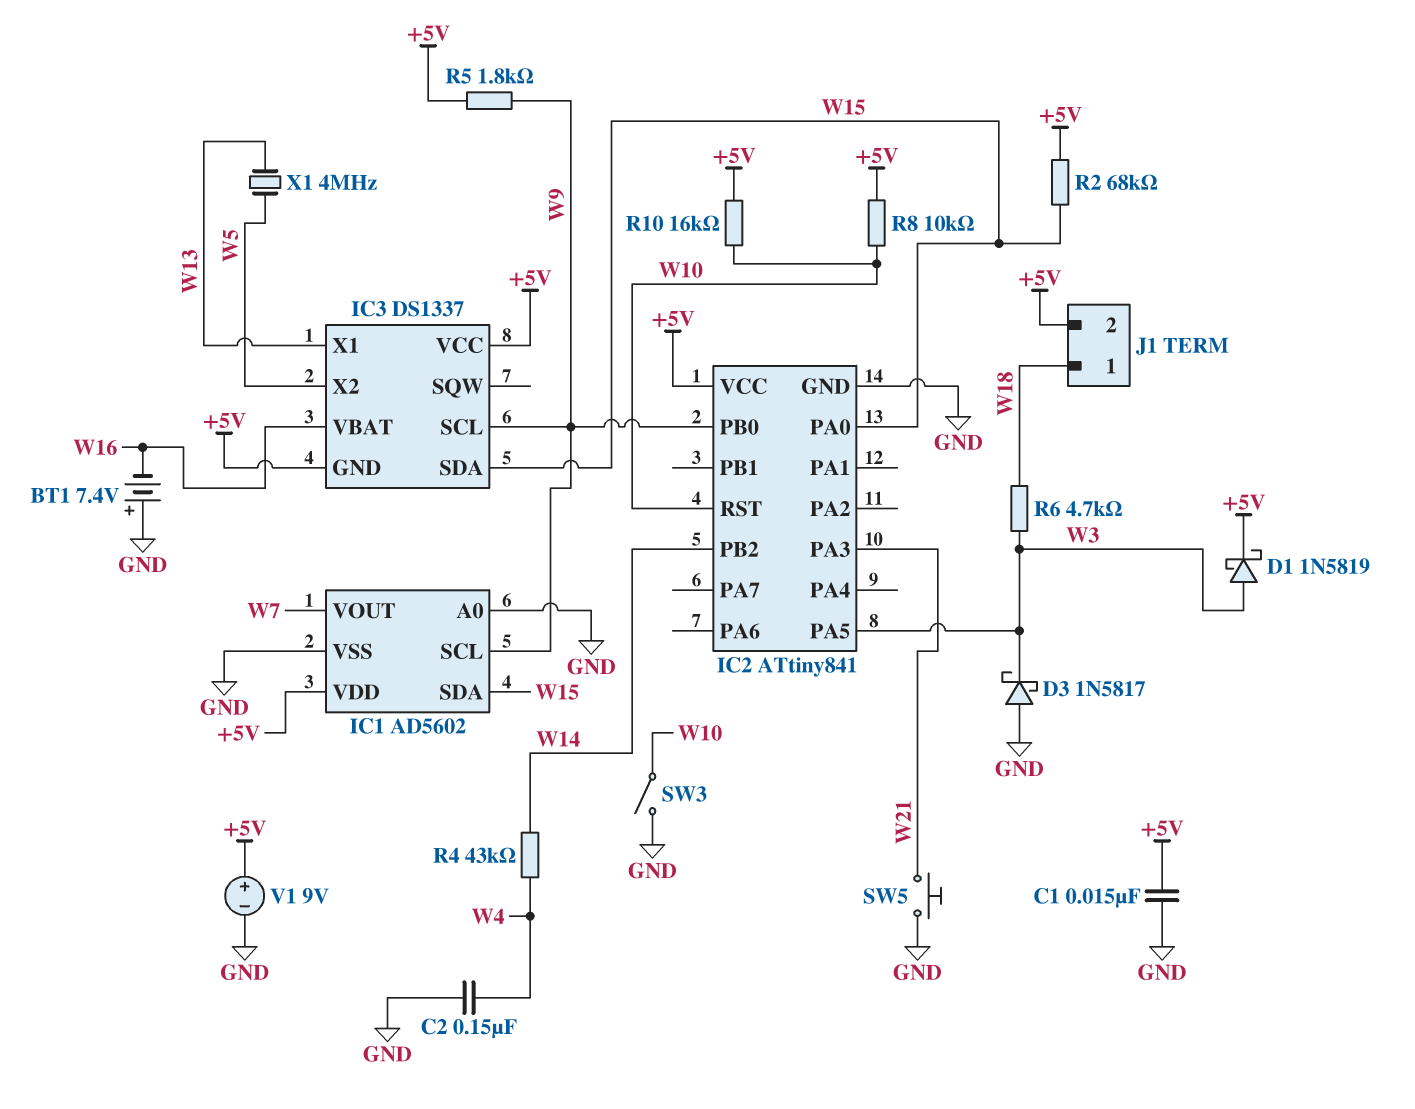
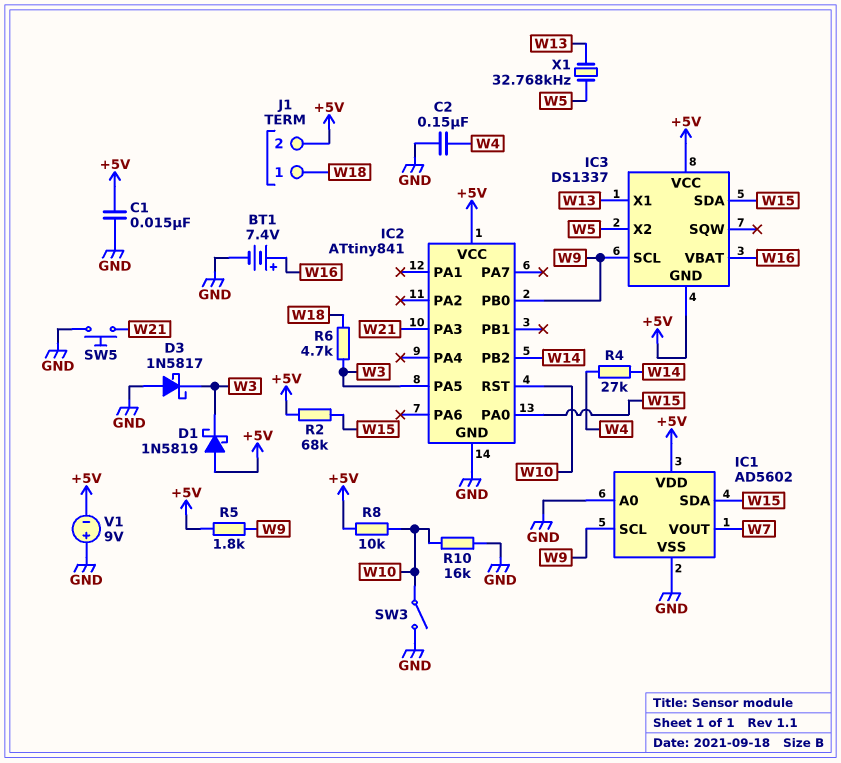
BT1: 7.4V (plus GND, minus W16) -> 7.4V (plus W16, minus GND)
D1: schottky 1N5819 (A W3, K +5V) -> schottky 1N5819 (A +5V, K W3)
R4: 43k (W4, W14) -> 27k (W4, W14)
R10: 16k (+5V, W10) -> 16k (GND, W10)
V1: 9V (plus +5V, minus GND) -> 9V (plus GND, minus +5V)
X1: 4MHz (W5, W13) -> 32.768kHz (W5, W13)

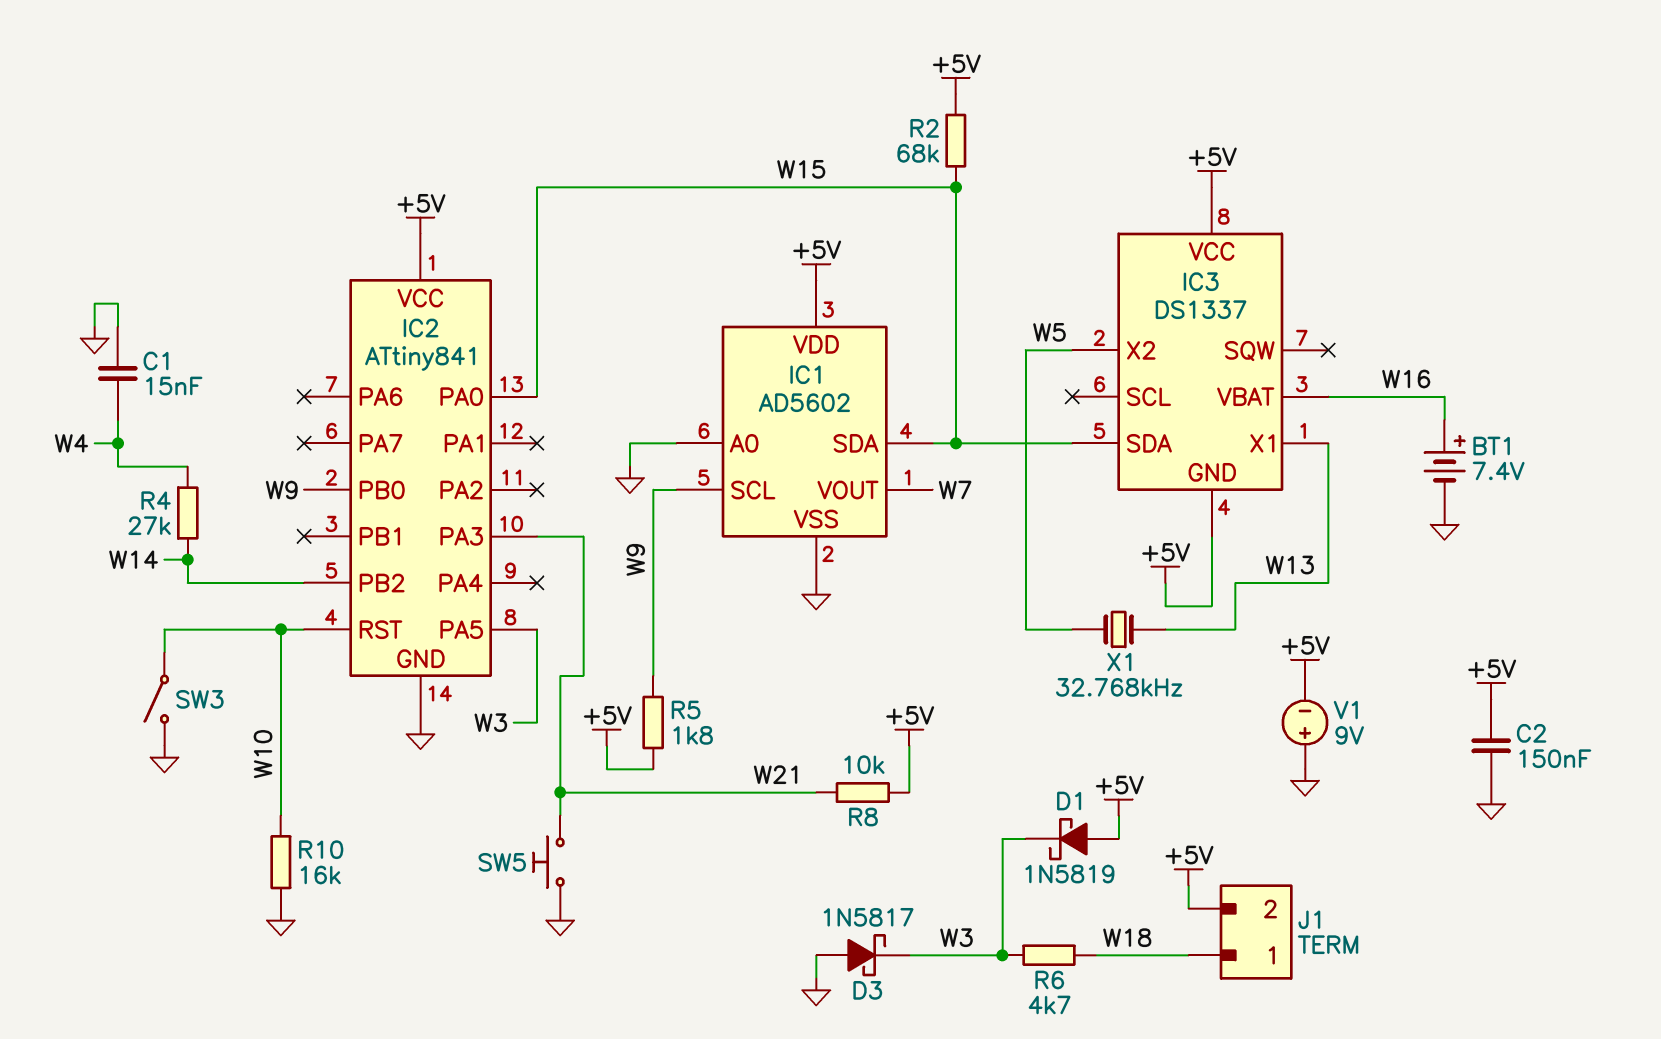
C1: 15nF (+5V, GND) -> 15nF (GND, W4)
C2: 150nF (GND, W4) -> 150nF (+5V, GND)
IC3 pin SCL: W9 -> none
R8: 10k (+5V, W10) -> 10k (+5V, W21)

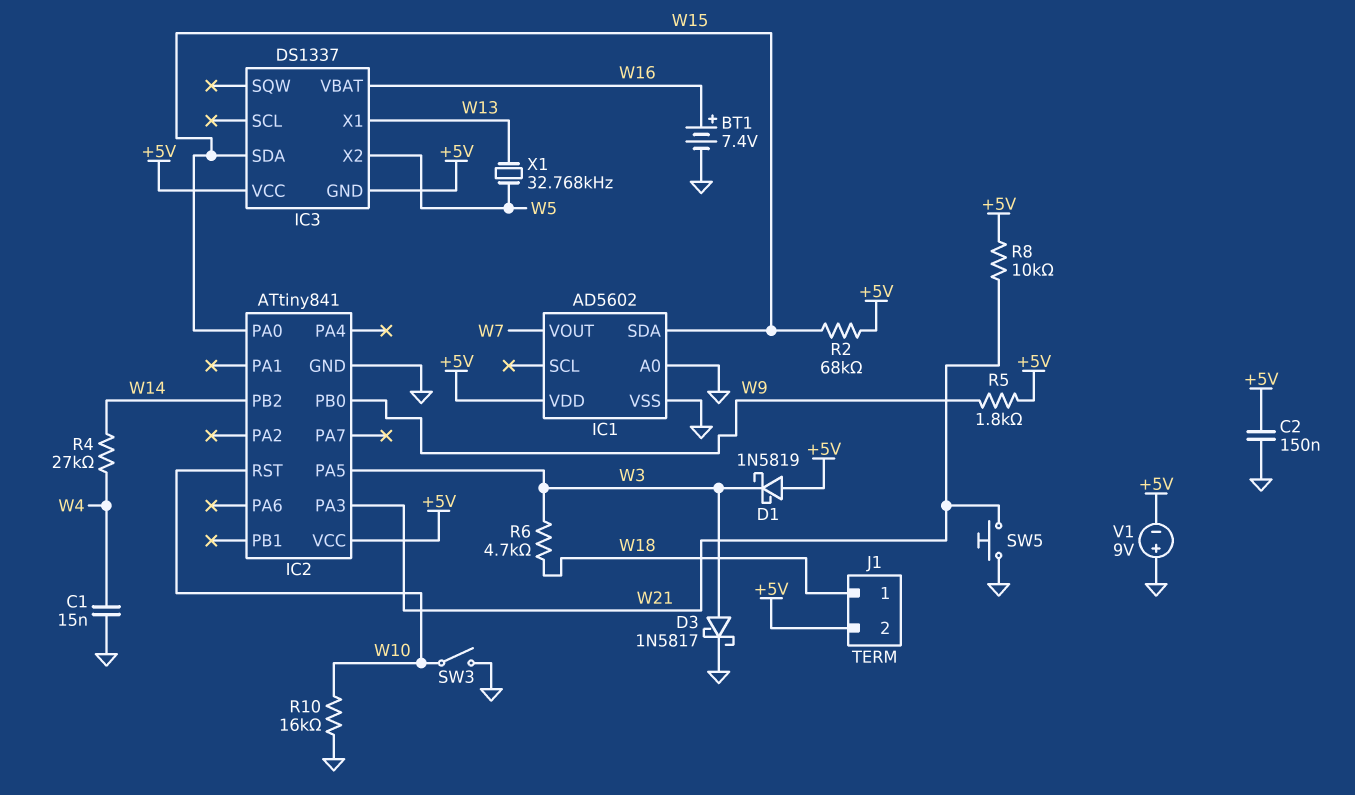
D3: schottky 1N5817 (A GND, K W3) -> schottky 1N5817 (A W3, K GND)
IC1 pin SCL: W9 -> none

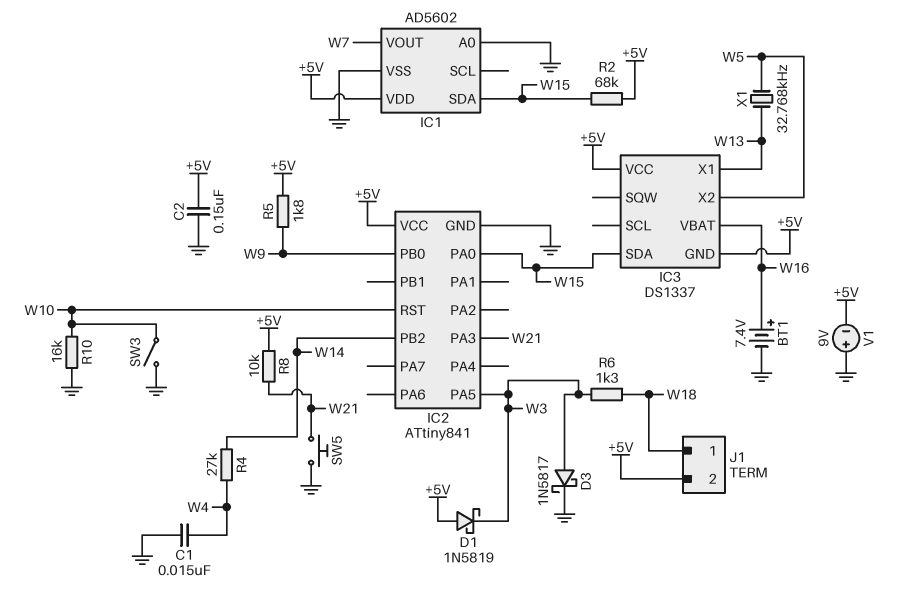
R6: 4.7k (W3, W18) -> 1.3k (W3, W18)

